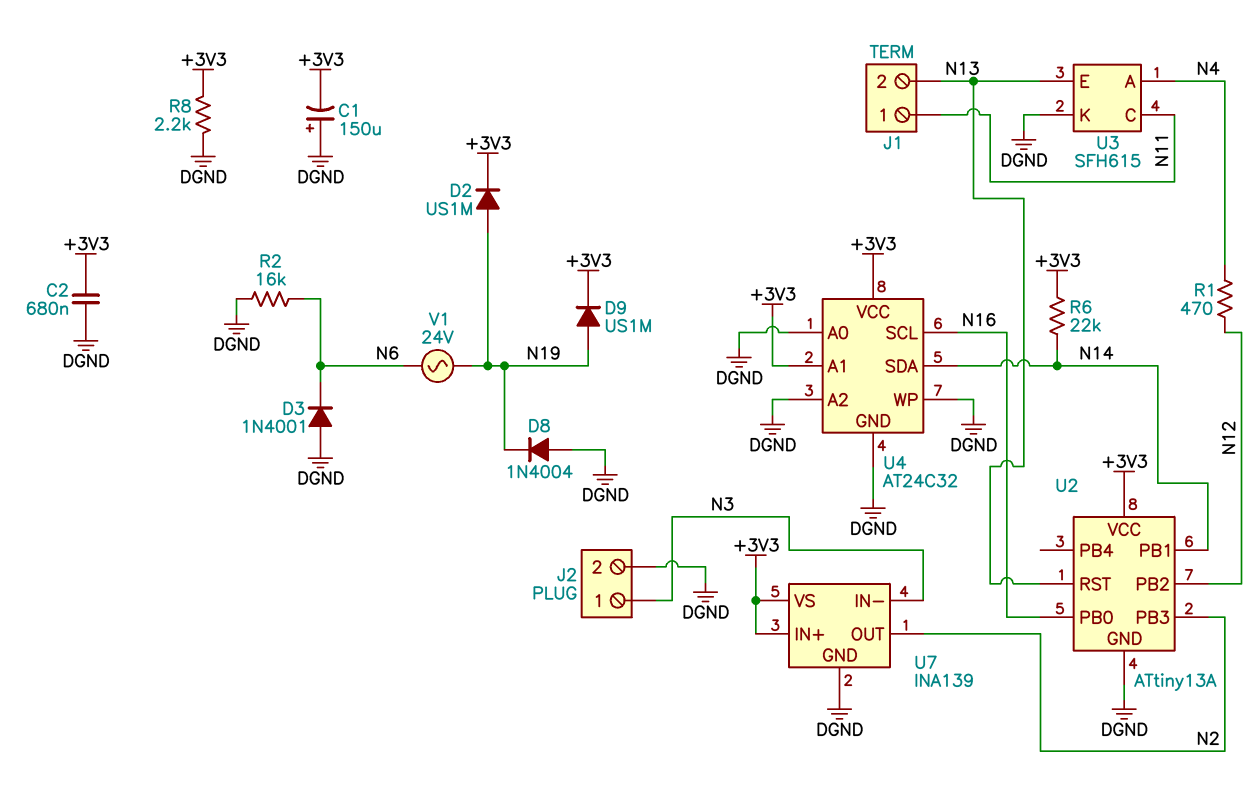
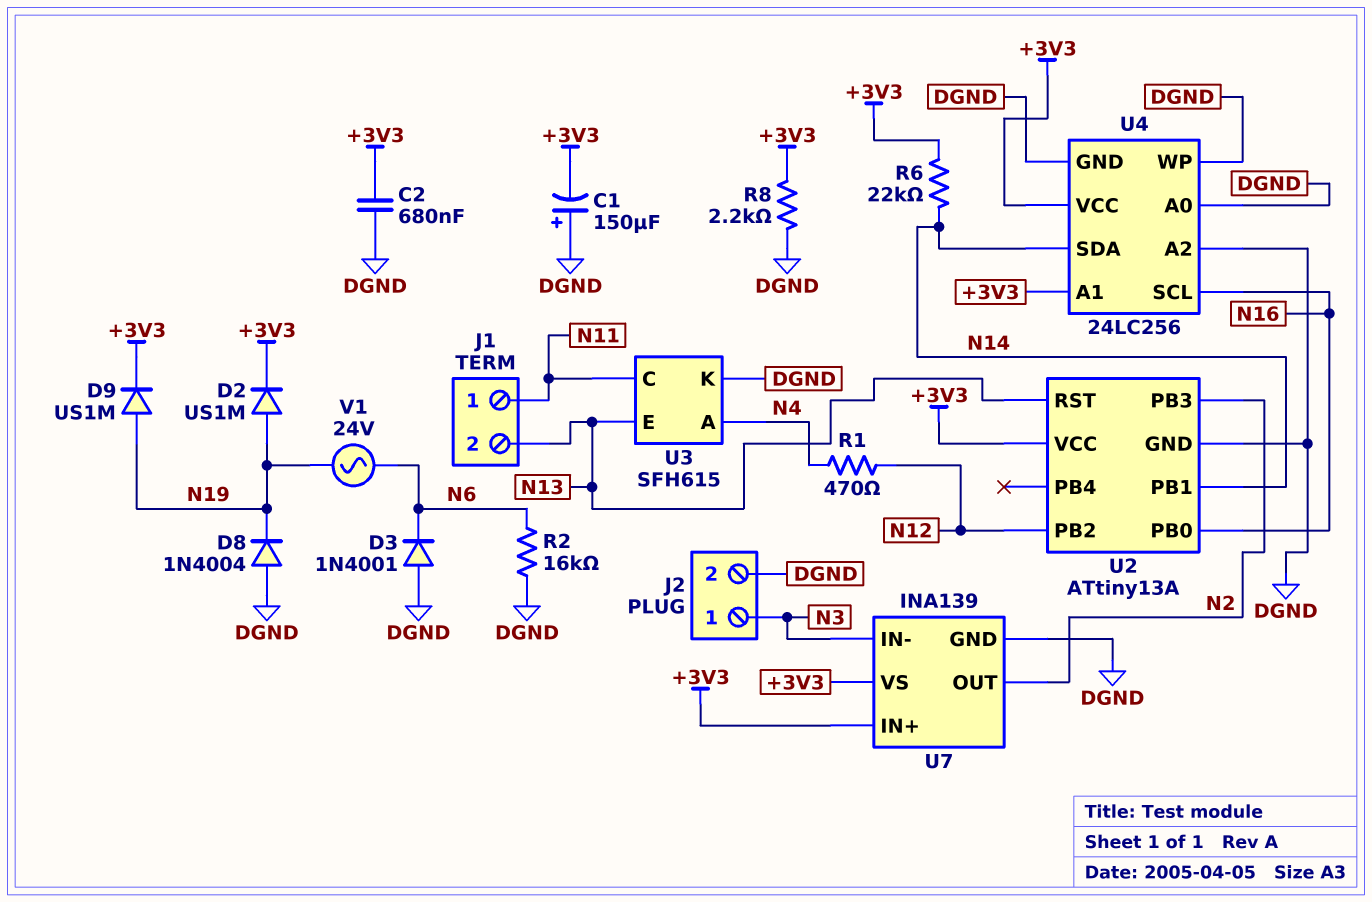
U4: AT24C32 -> 24LC256

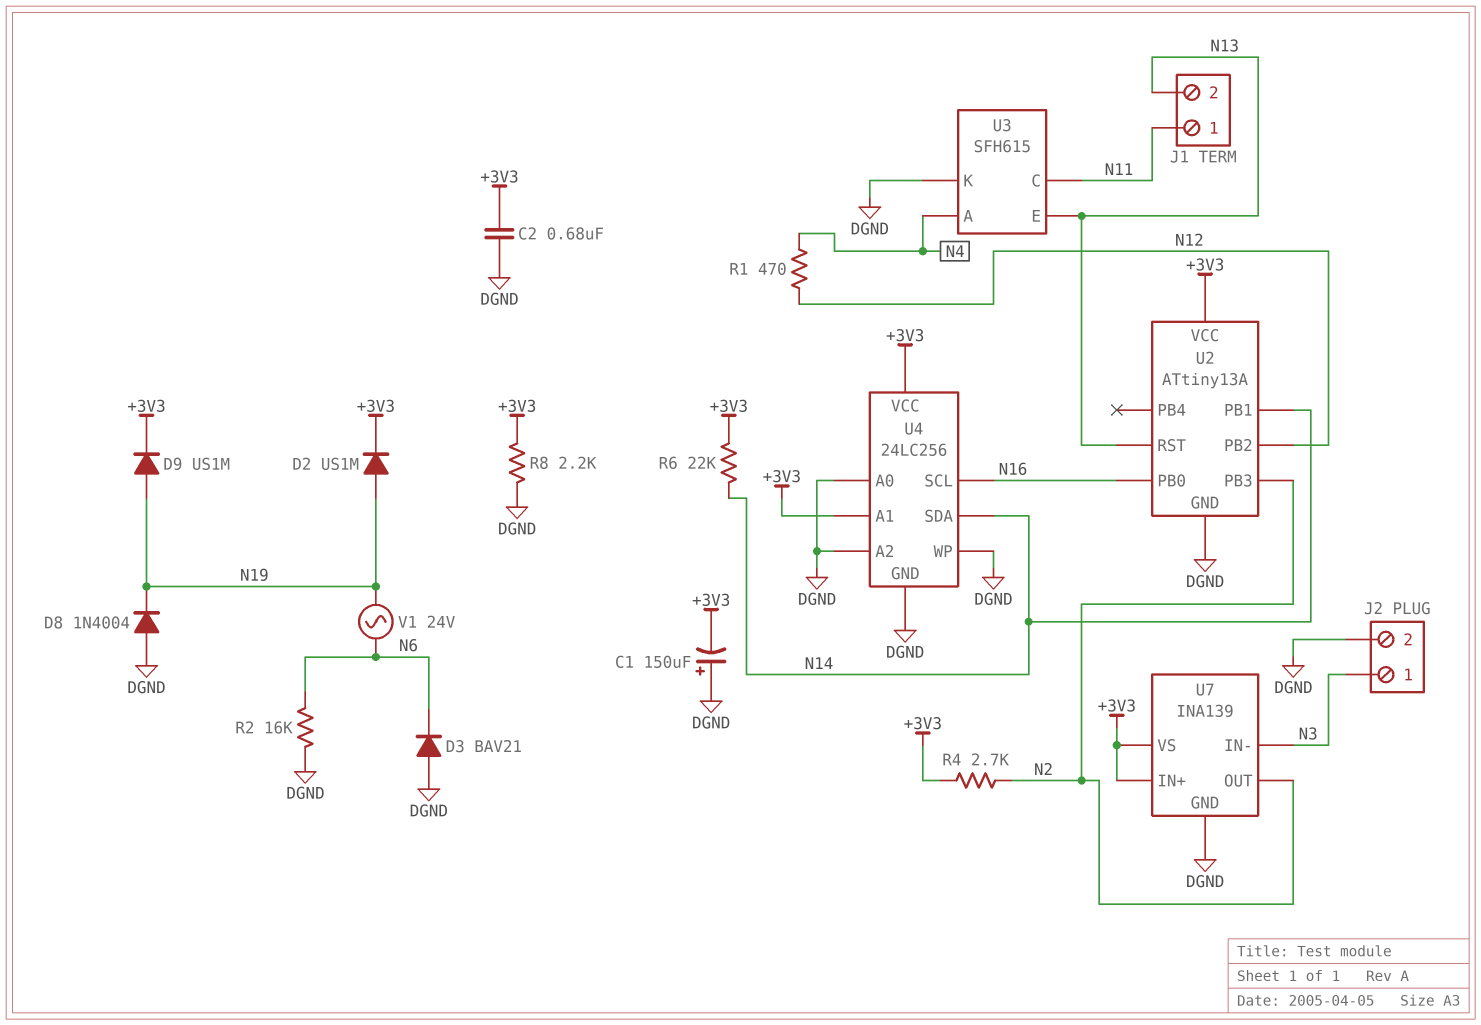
D3: diode 1N4001 (A DGND, K N6) -> diode BAV21 (A DGND, K N6)
R4: none -> 2.7k (+3V3, N2)

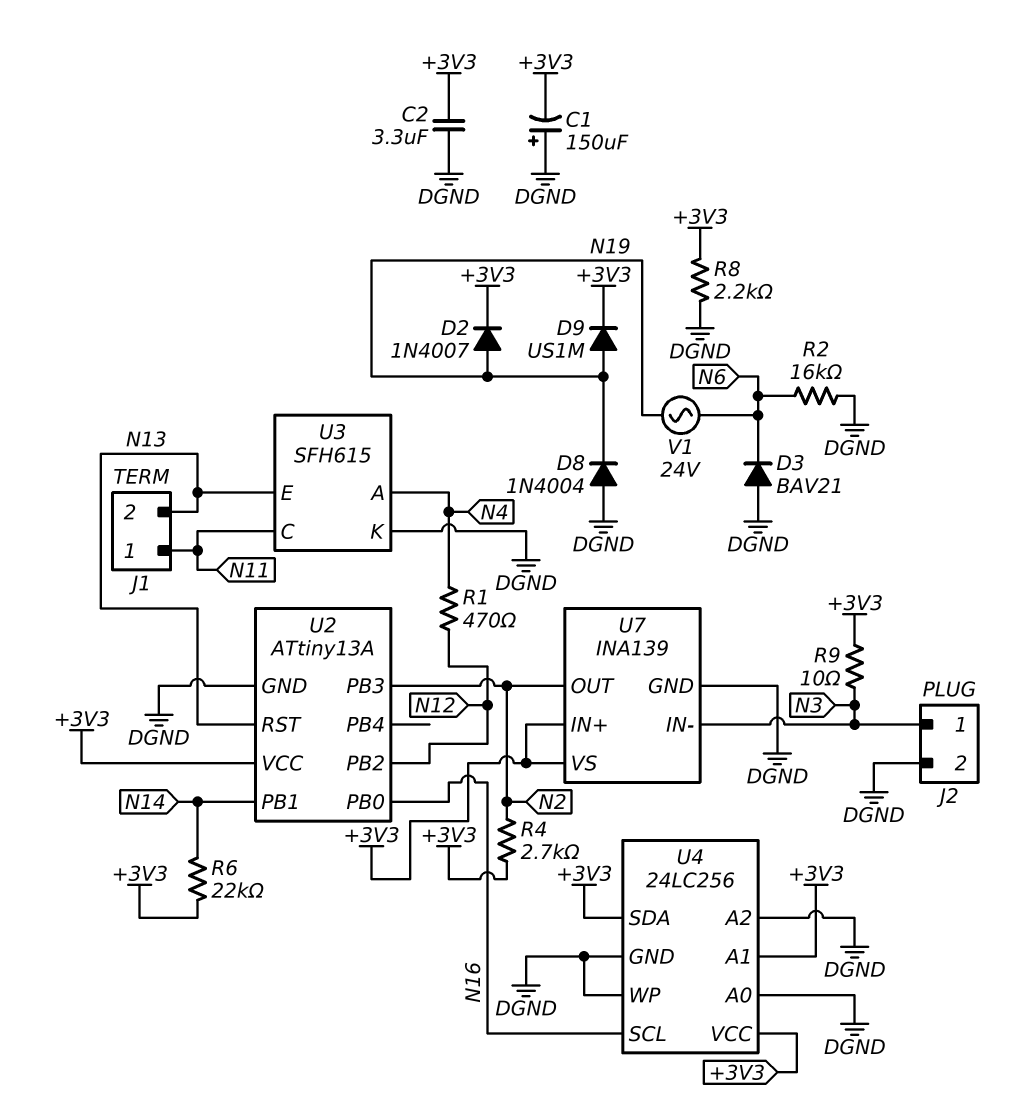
C2: 680nF (+3V3, DGND) -> 3.3uF (+3V3, DGND)
D2: diode US1M (A N19, K +3V3) -> diode 1N4007 (A N19, K +3V3)
R9: none -> 10 (+3V3, N3)
U4 pin SDA: N14 -> +3V3

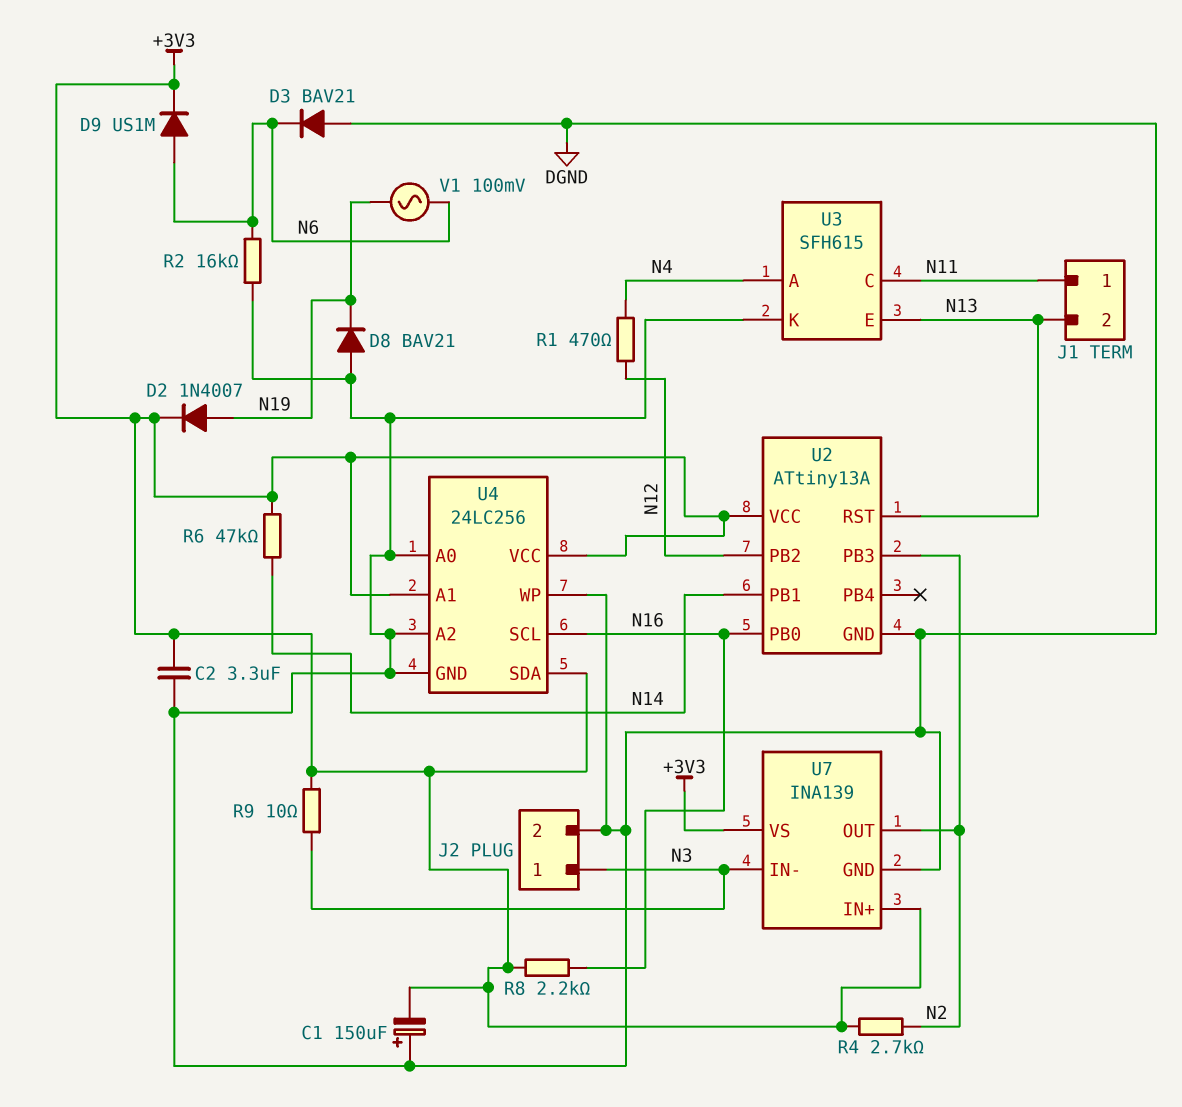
D8: diode 1N4004 (A DGND, K N19) -> diode BAV21 (A DGND, K N19)
D9: diode US1M (A N19, K +3V3) -> diode US1M (A N6, K +3V3)
R6: 22k (+3V3, N14) -> 47k (+3V3, N14)
R8: 2.2k (+3V3, DGND) -> 2.2k (+3V3, N16)
V1: AC 24V (N6, N19) -> AC 100mV (N6, N19)

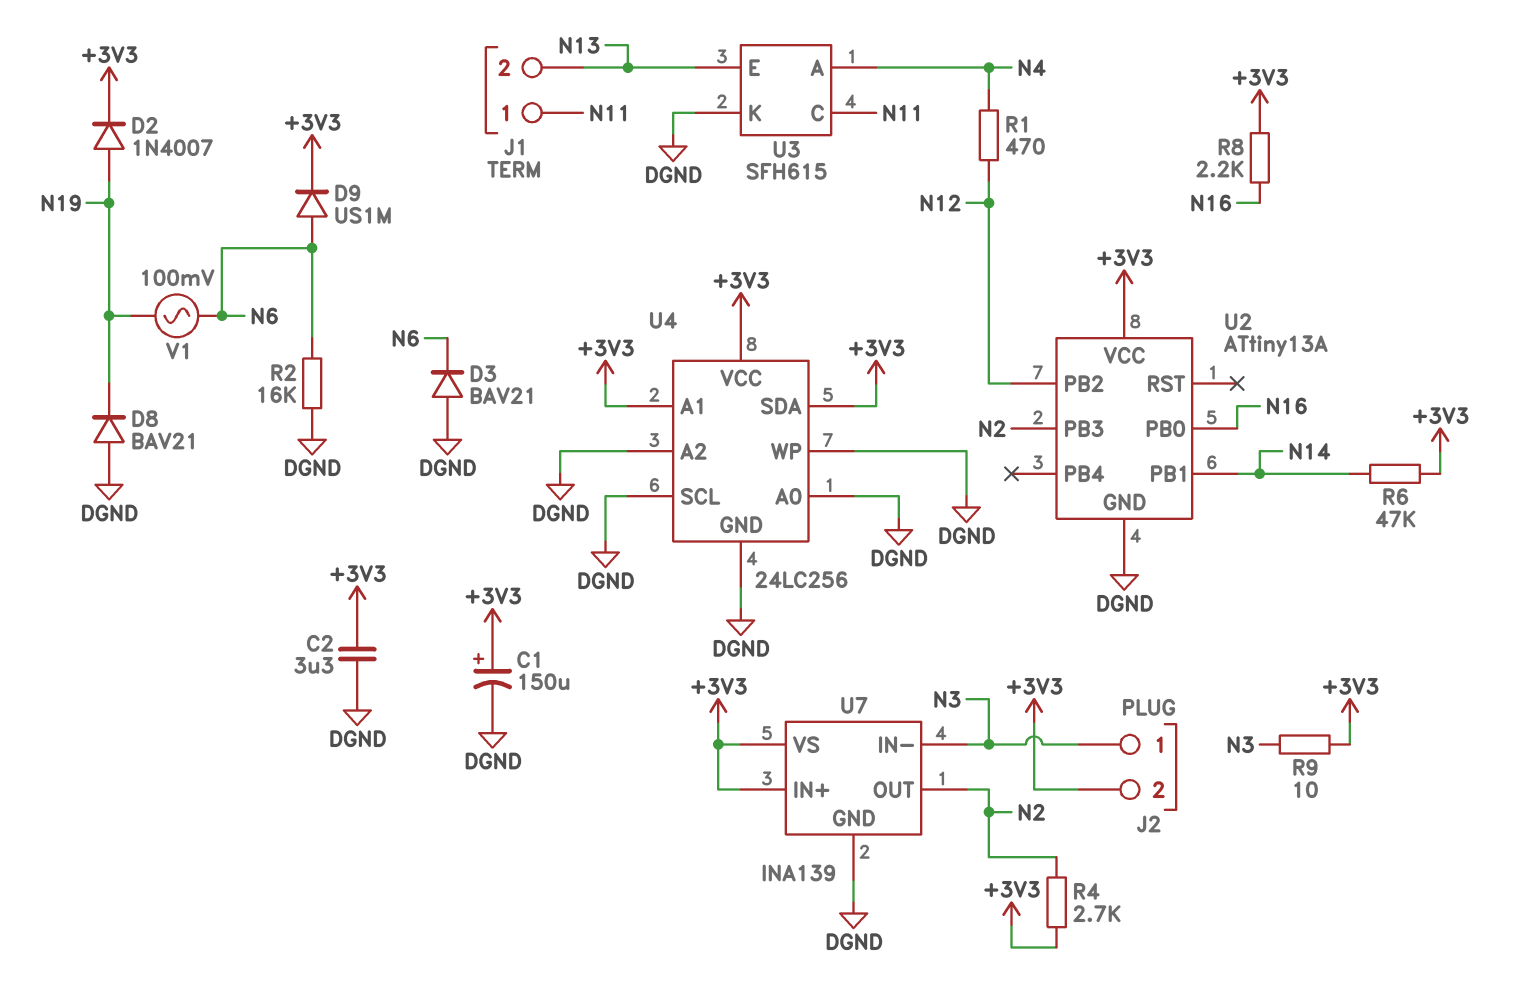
C1: 150uF (plus DGND, minus +3V3) -> 150uF (plus +3V3, minus DGND)
J2 pin 2: DGND -> +3V3
U2 pin RST: N13 -> none
U4 pin SCL: N16 -> DGND

